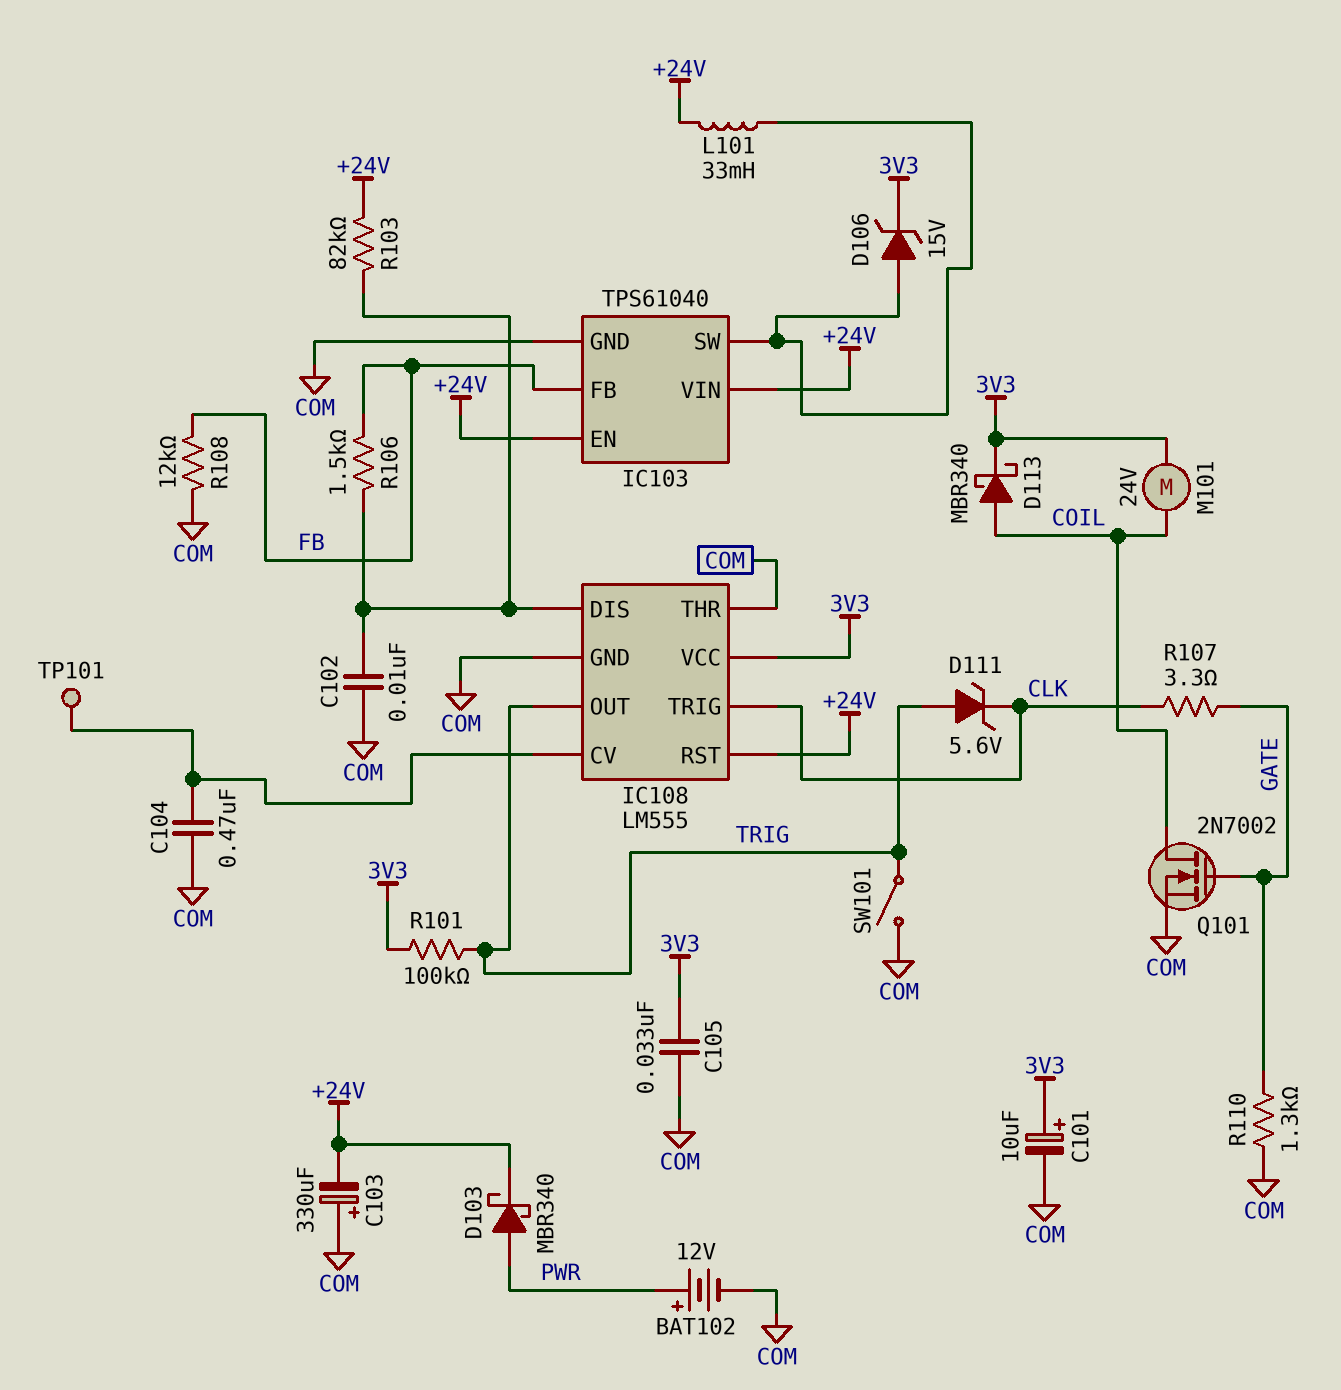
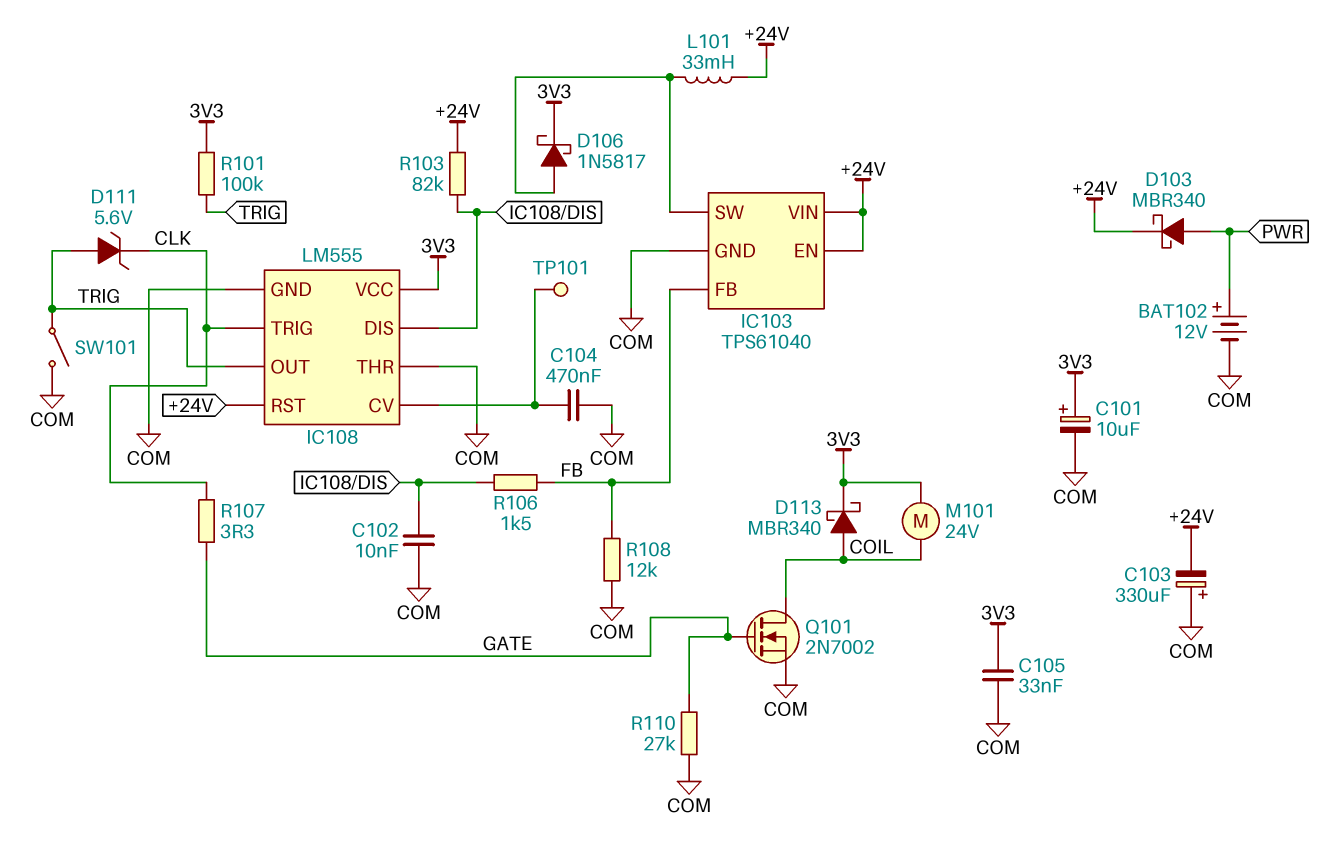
D106: zener 15V (A IC103/SW, K 3V3) -> schottky 1N5817 (A IC103/SW, K 3V3)
R110: 1.3k (COM, GATE) -> 27k (COM, GATE)

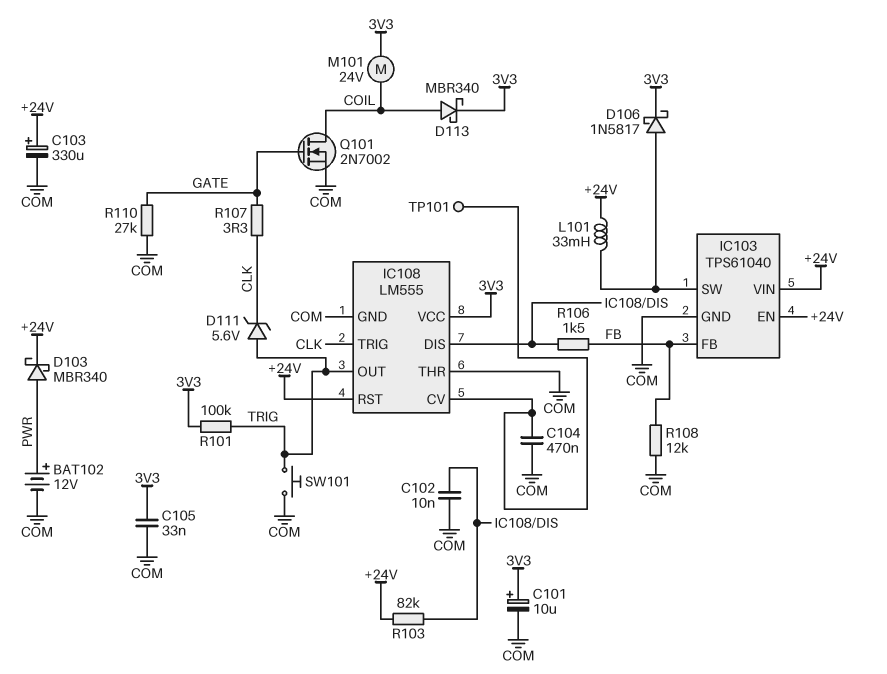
C103: 330uF (plus COM, minus +24V) -> 330uF (plus +24V, minus COM)
SW101: switch (COM, TRIG) -> button (COM, TRIG)

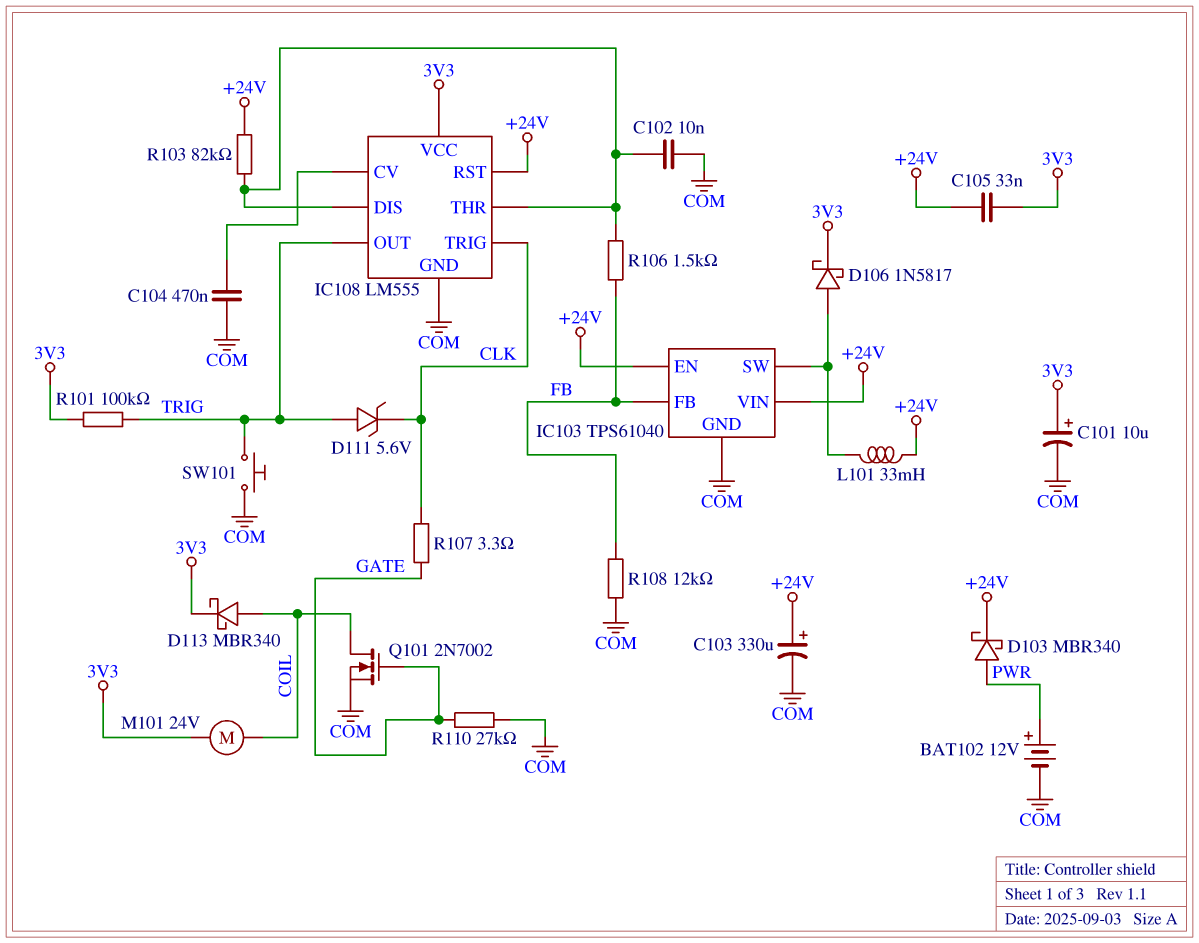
C105: 33nF (3V3, COM) -> 33nF (+24V, 3V3)
IC108 pin THR: COM -> IC108/DIS
TP101: test point (IC108/CV) -> none

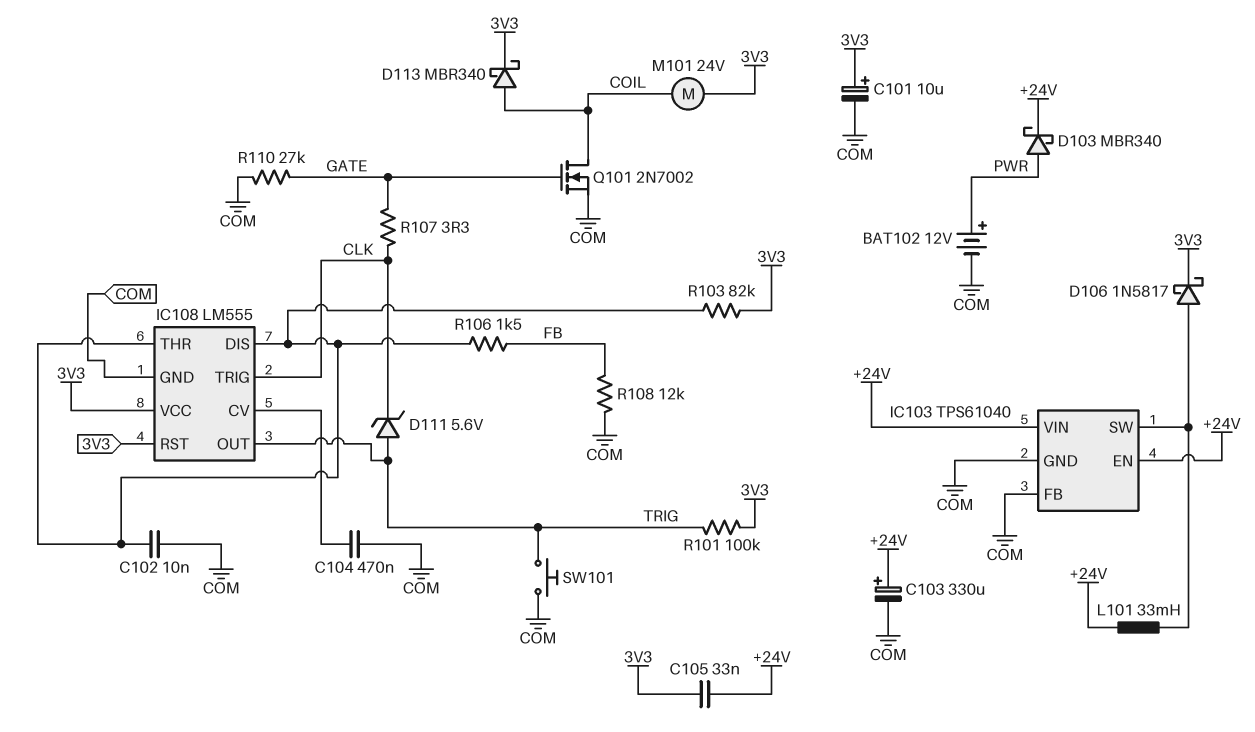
IC103 pin FB: FB -> COM
IC108 pin RST: +24V -> 3V3
R103: 82k (+24V, IC108/DIS) -> 82k (3V3, IC108/DIS)

